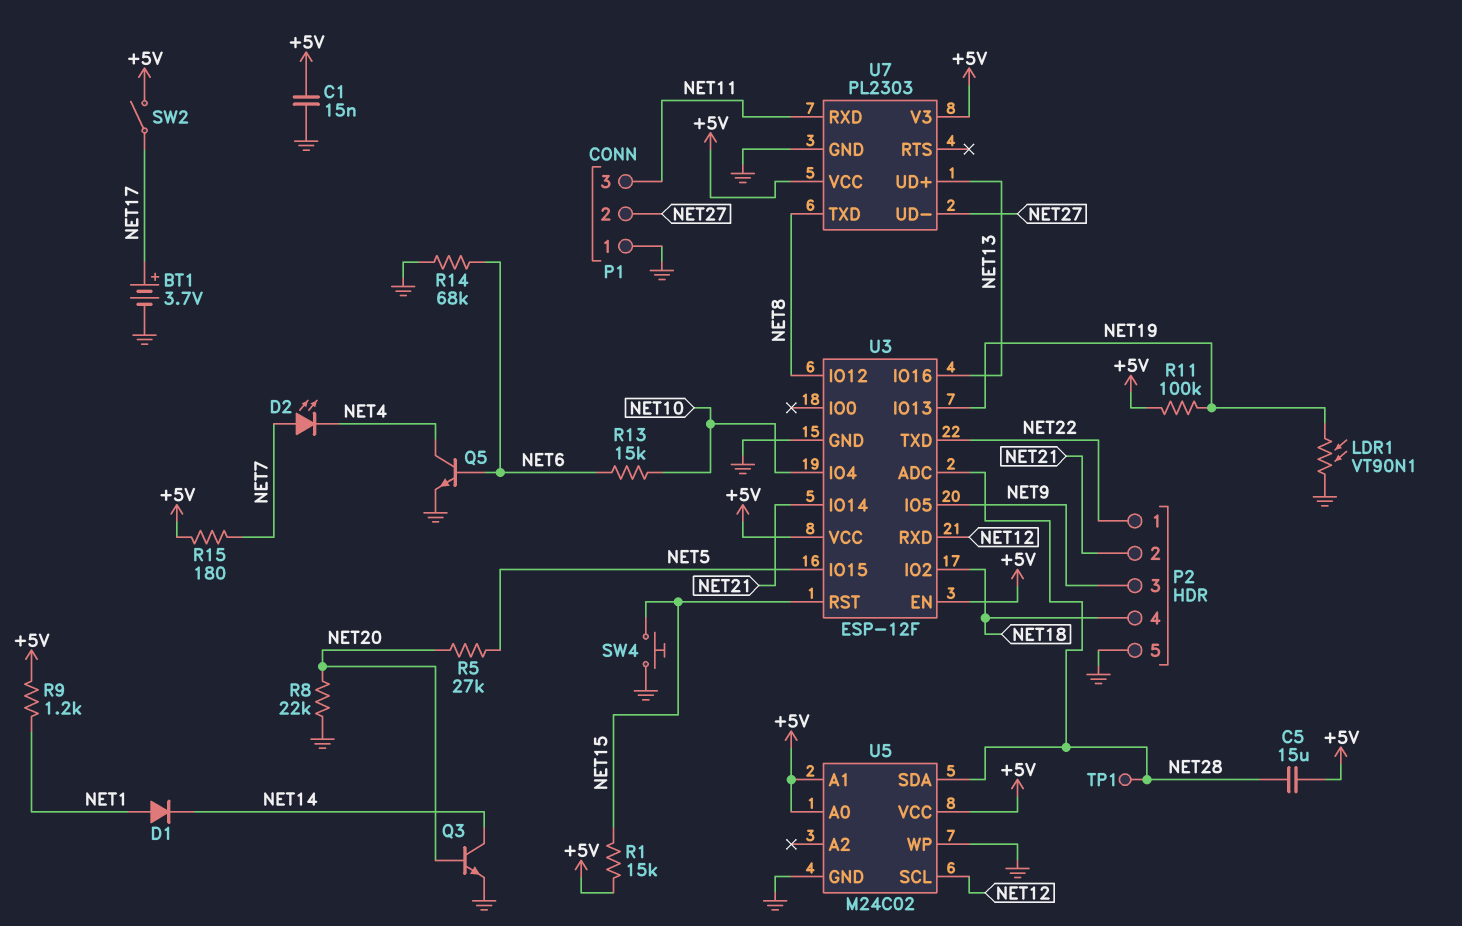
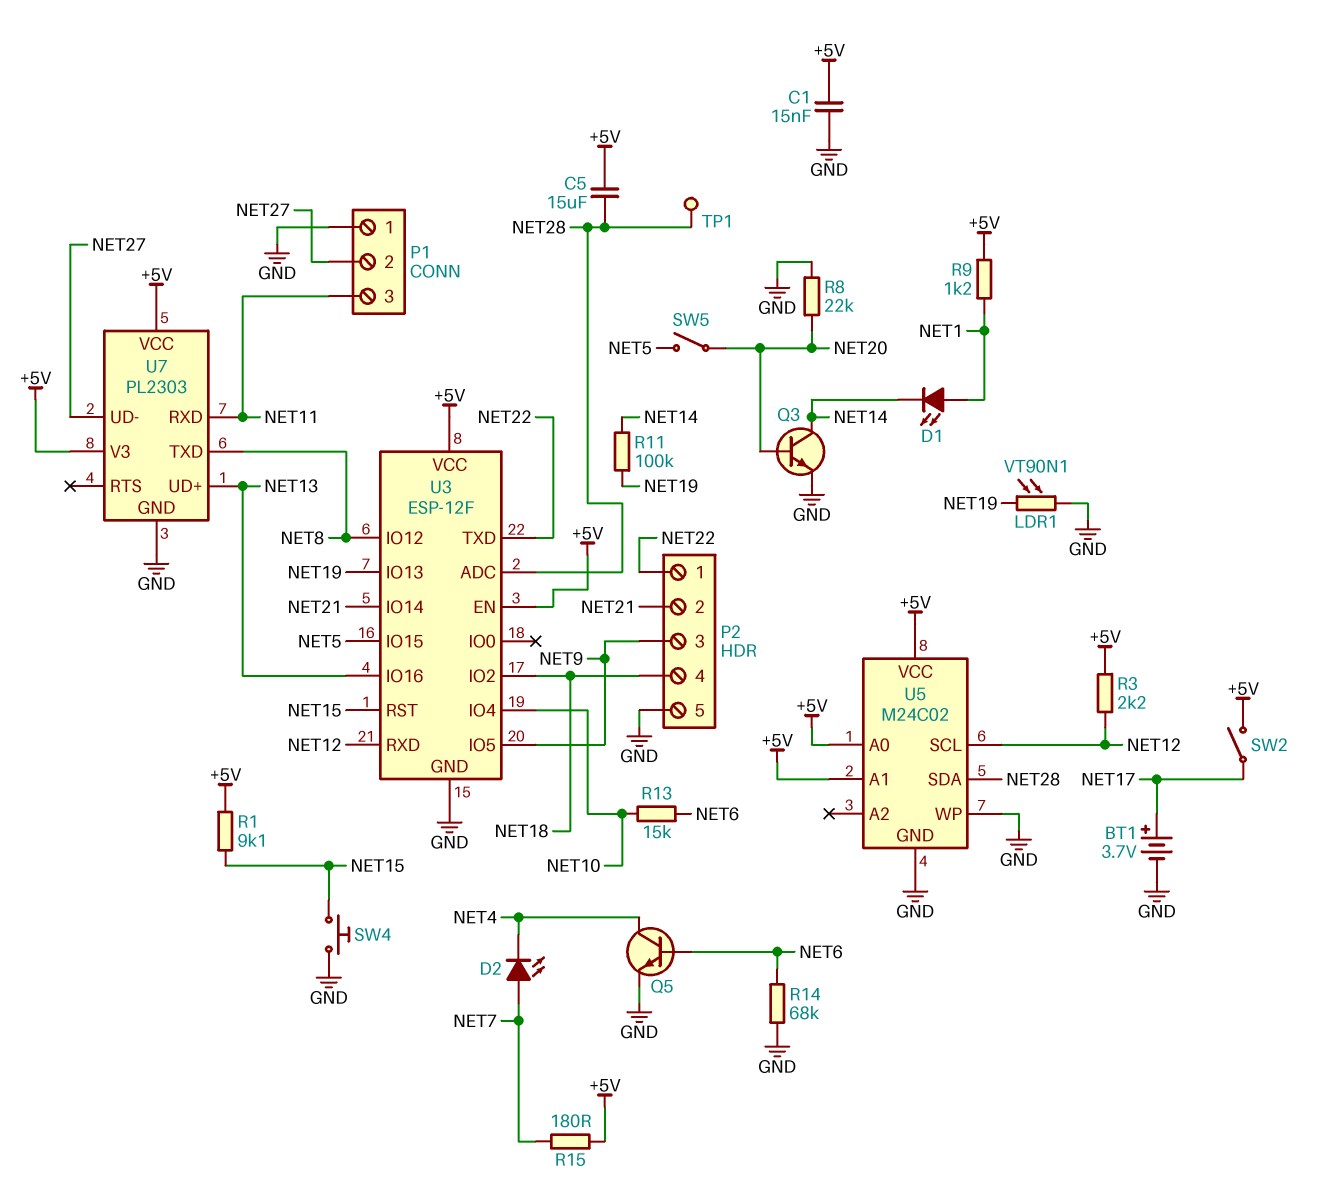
D1: diode (A NET1, K NET14) -> LED (A NET1, K NET14)
R1: 15k (+5V, NET15) -> 9.1k (+5V, NET15)
R3: none -> 2.2k (+5V, NET12)
R5: 27k (NET5, NET20) -> none
R11: 100k (+5V, NET19) -> 100k (NET14, NET19)
SW5: none -> switch (NET5, NET20)

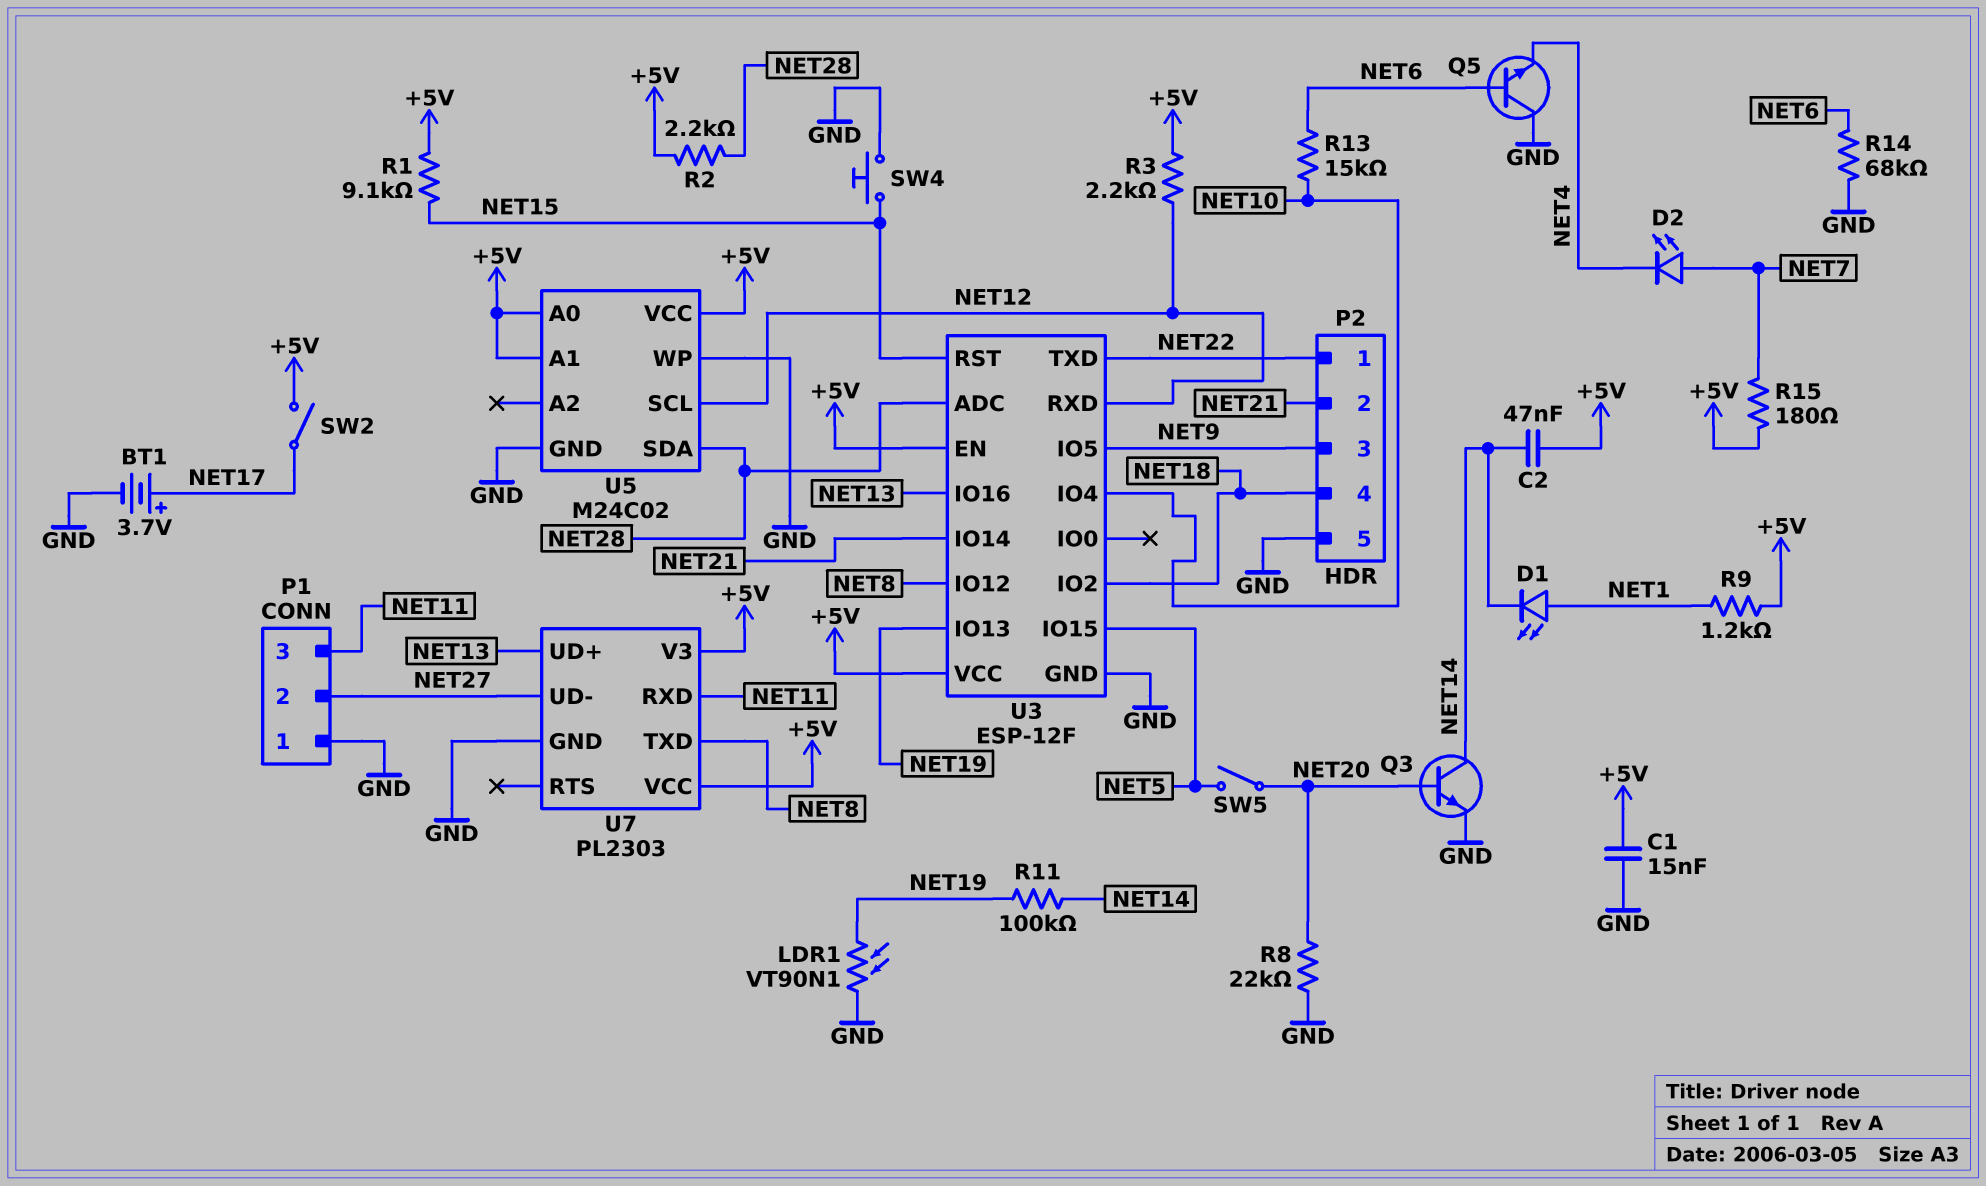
C2: none -> 47nF (+5V, NET14)
C5: 15uF (+5V, NET28) -> none
Q5: NPN (B NET6, C NET4, E GND) -> NPN (B NET6, C GND, E NET4)
R2: none -> 2.2k (+5V, NET28)
TP1: test point (NET28) -> none

